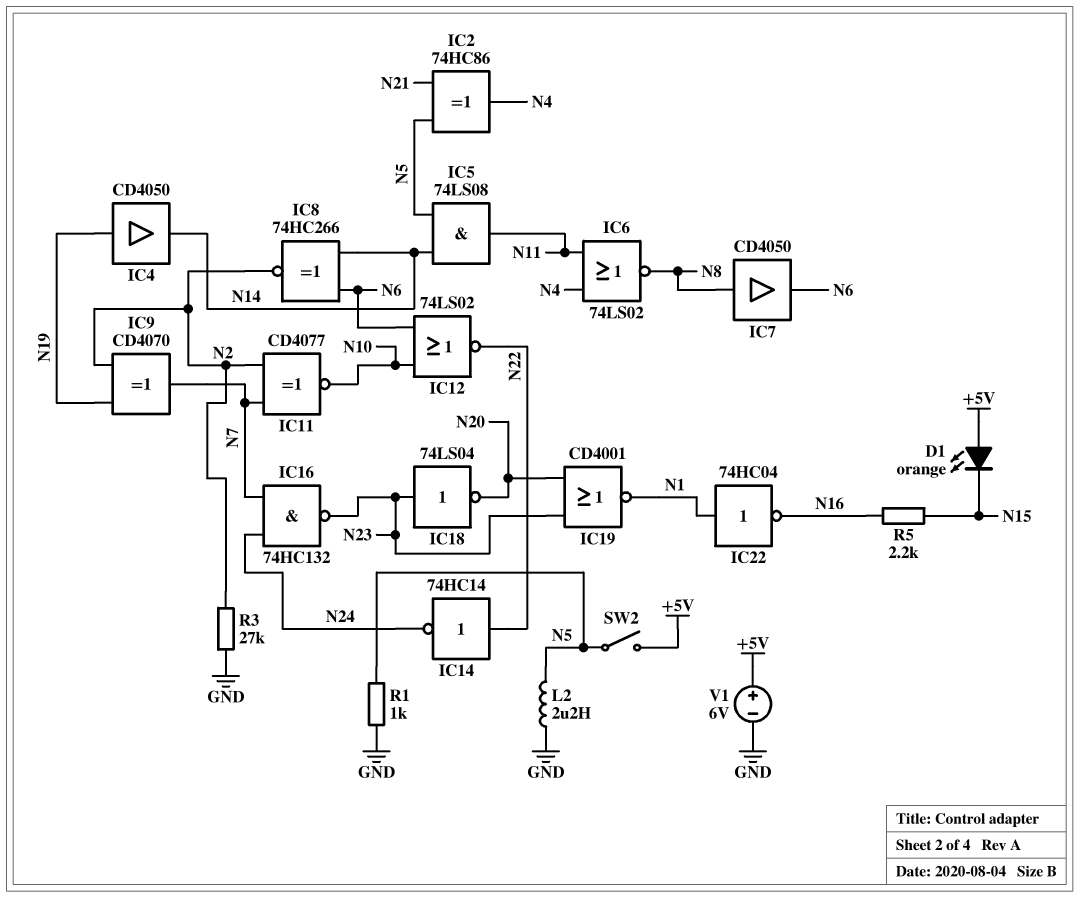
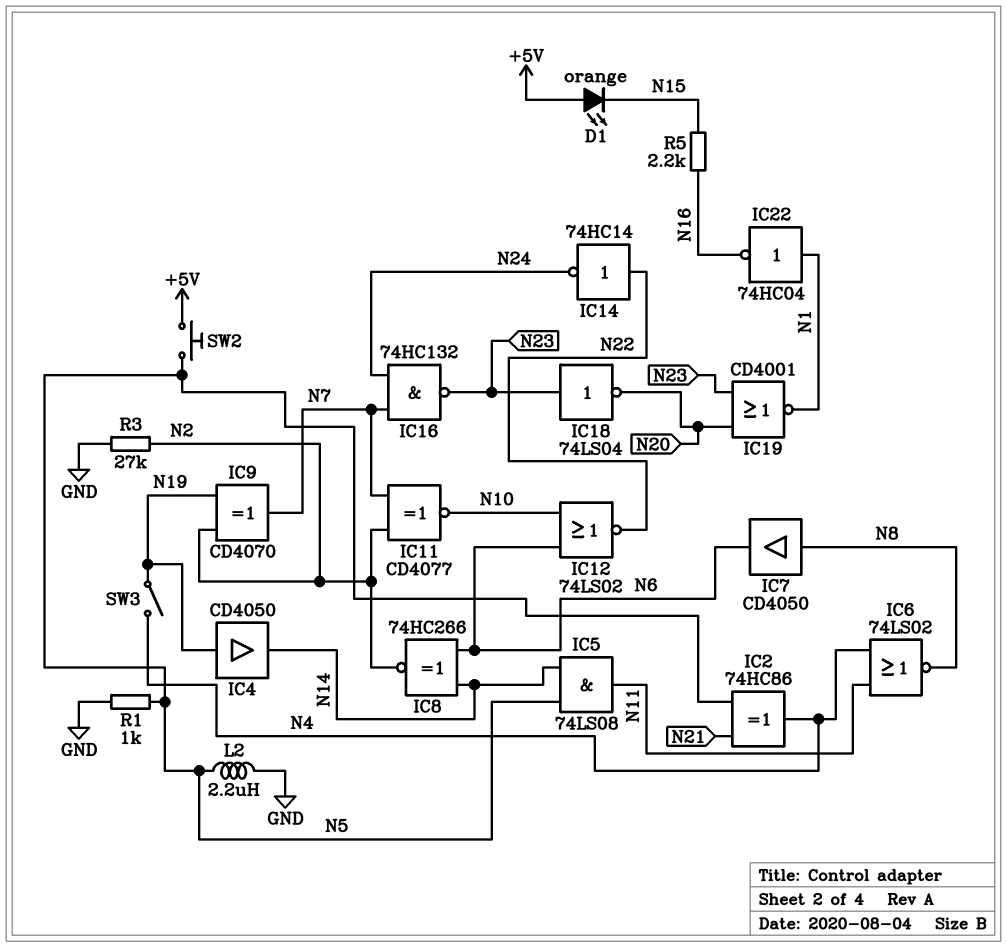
SW2: switch (+5V, N5) -> button (+5V, N5)
SW3: none -> switch (N4, N19)
V1: 6V (plus +5V, minus GND) -> none

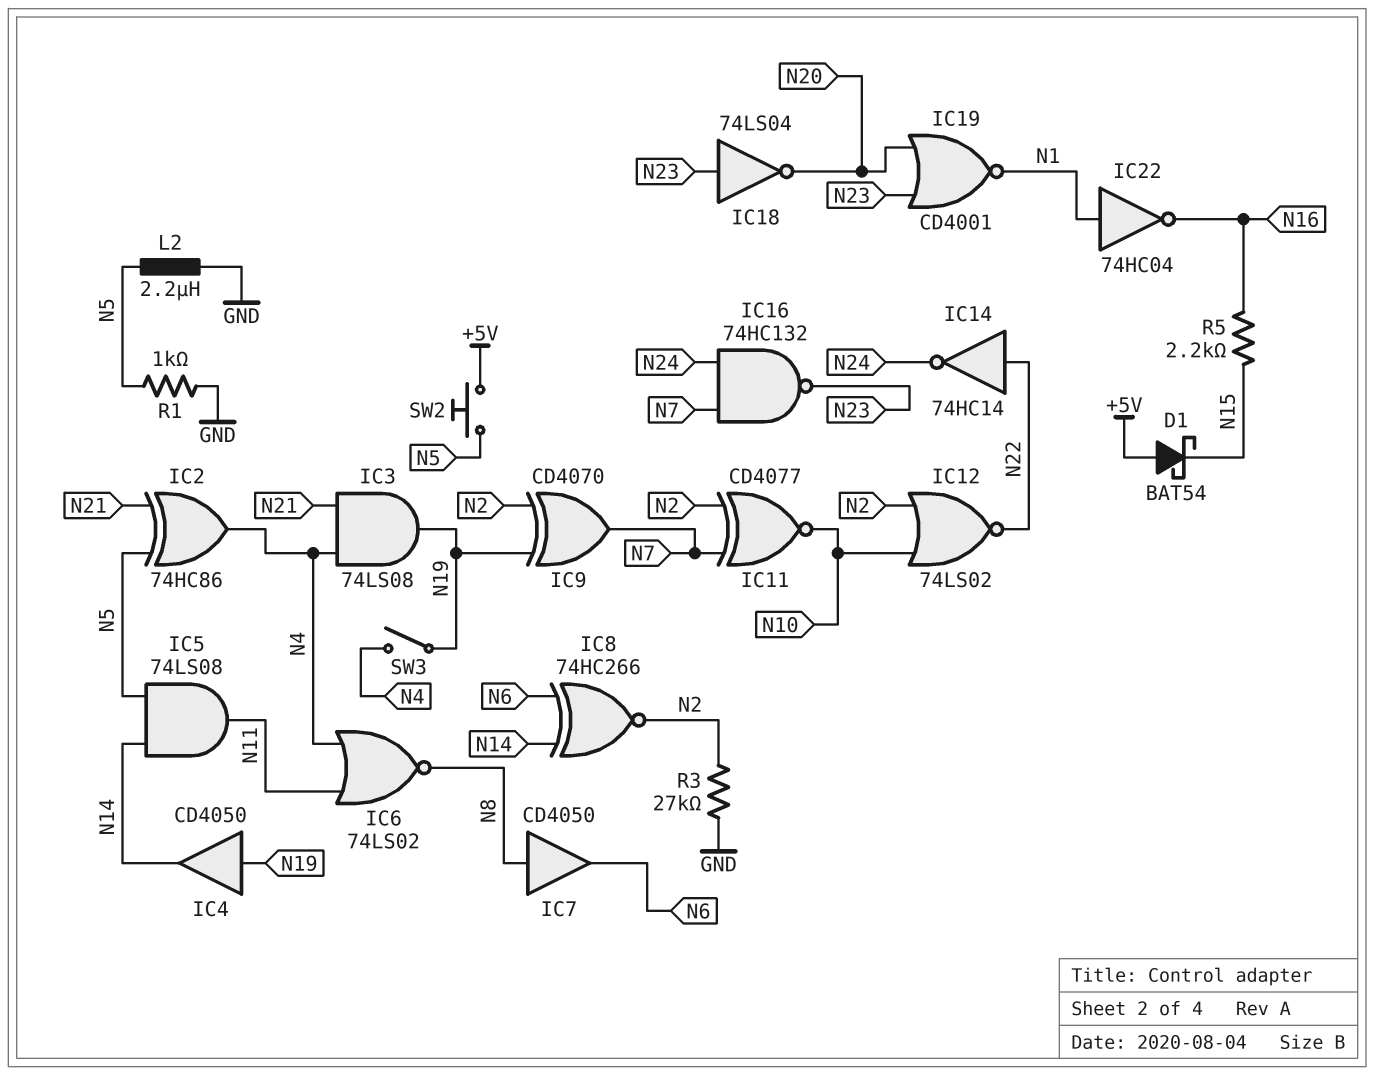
D1: LED orange (A +5V, K N15) -> schottky BAT54 (A +5V, K N15)
IC3: none -> AND 74LS08 (in N4, in N21, out N19)
IC12: NOR 74LS02 (in N6, in N10, out N22) -> NOR 74LS02 (in N2, in N10, out N22)

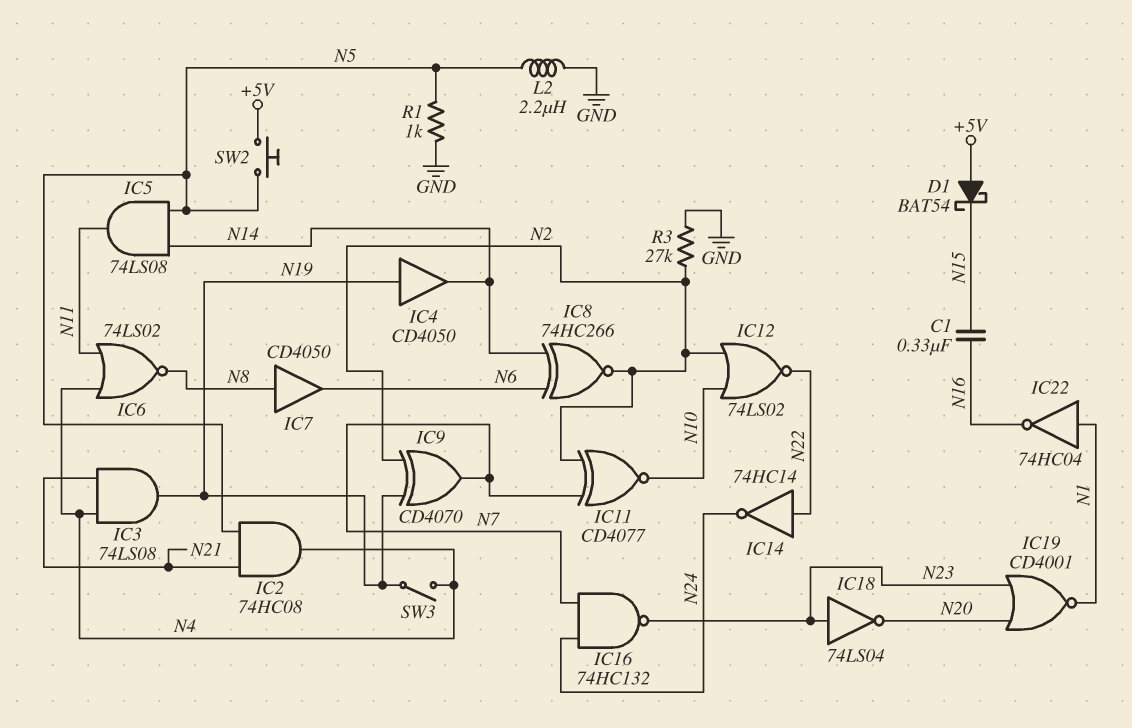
C1: none -> 330nF (N15, N16)
IC2: XOR 74HC86 (in N5, in N21, out N4) -> AND 74HC08 (in N5, in N21, out N4)
R5: 2.2k (N15, N16) -> none

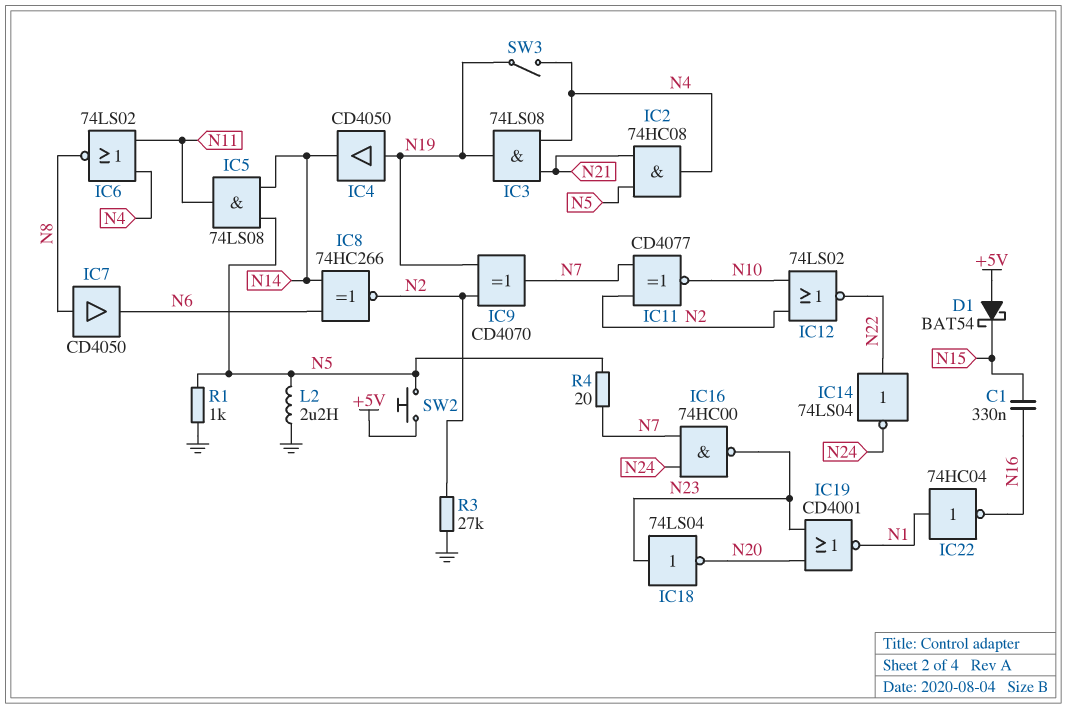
IC14: NOT 74HC14 (in N22, out N24) -> NOT 74LS04 (in N22, out N24)
IC16: NAND 74HC132 (in N7, in N24, out N23) -> NAND 74HC00 (in N7, in N24, out N23)
R4: none -> 20 (N5, N7)

